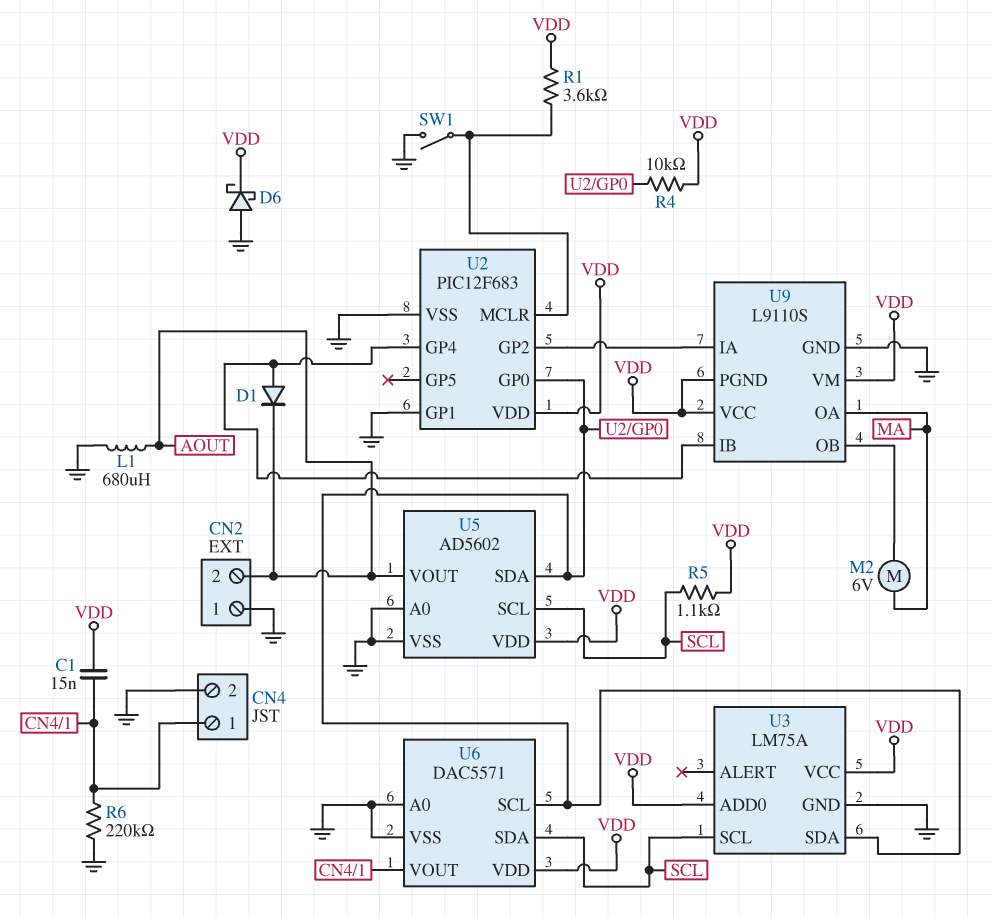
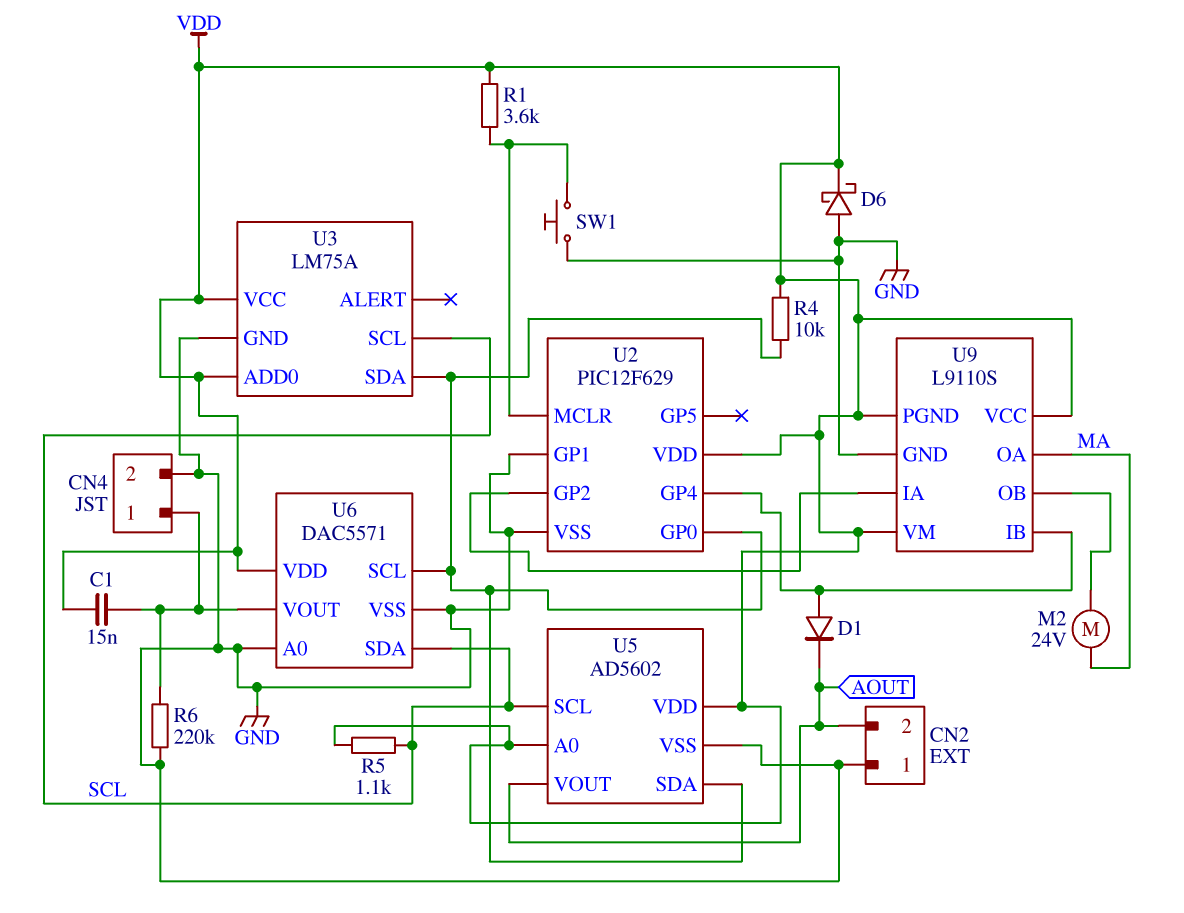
L1: 680uH (AOUT, GND) -> none
M2: motor 6V (MA, U9/OB) -> motor 24V (MA, U9/OB)
SW1: switch (GND, U2/MCLR) -> button (GND, U2/MCLR)
U2: PIC12F683 -> PIC12F629
U5 pin A0: GND -> VDD

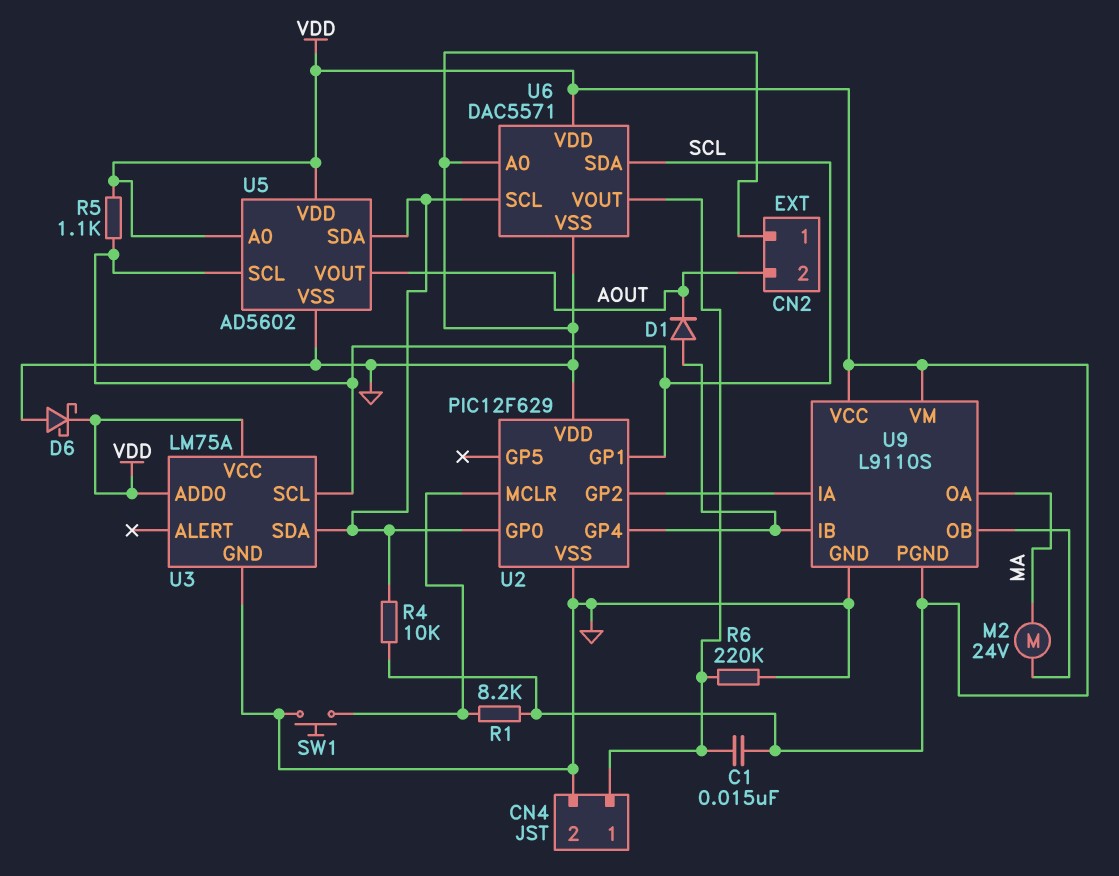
R1: 3.6k (U2/MCLR, VDD) -> 8.2k (U2/MCLR, VDD)
U2 pin GP1: GND -> SCL
U2 pin VDD: VDD -> GND

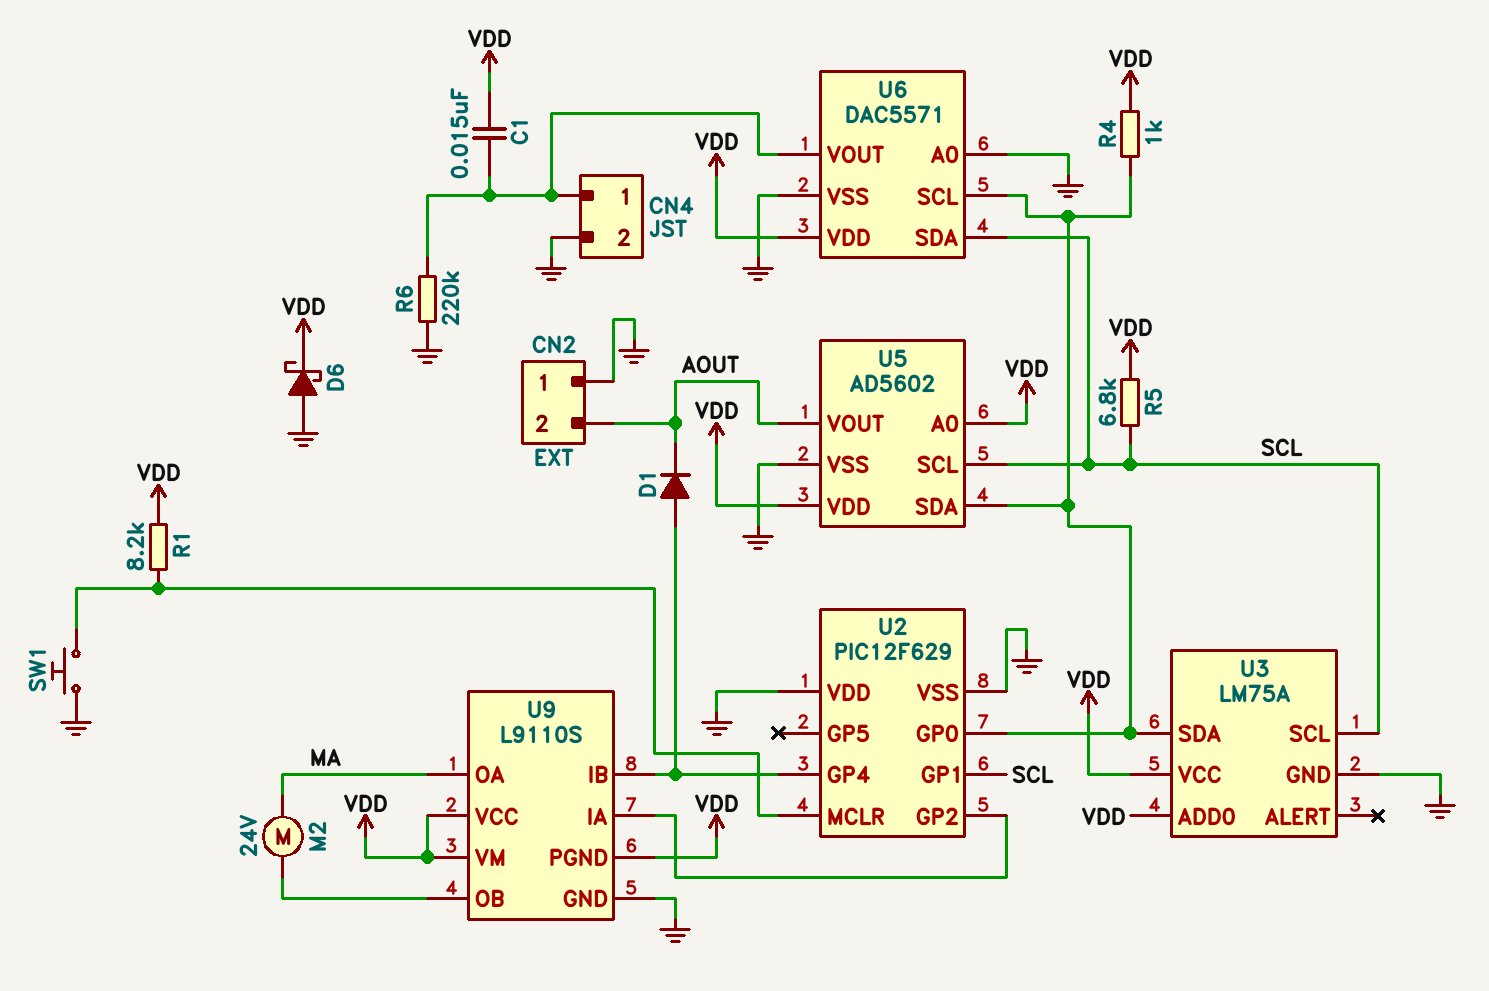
R4: 10k (U2/GP0, VDD) -> 1k (U2/GP0, VDD)
R5: 1.1k (SCL, VDD) -> 6.8k (SCL, VDD)

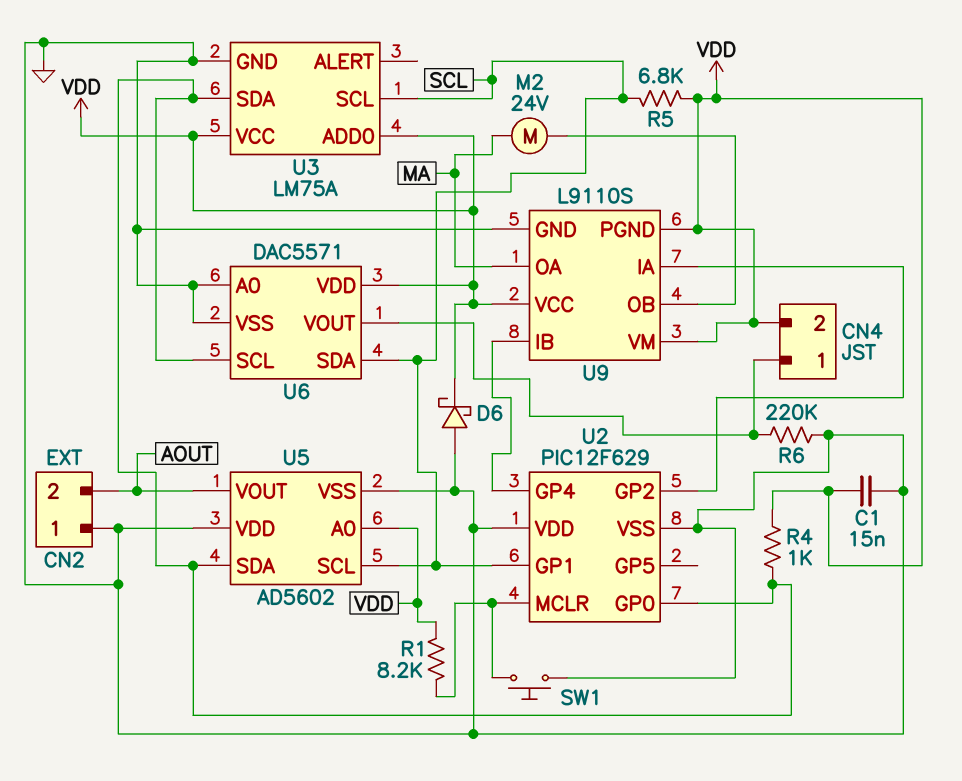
C1: 15nF (CN4/1, VDD) -> 15nF (GND, VDD)
CN4 pin 2: GND -> VDD
D1: diode (A U2/GP4, K AOUT) -> none
U5 pin VDD: VDD -> GND

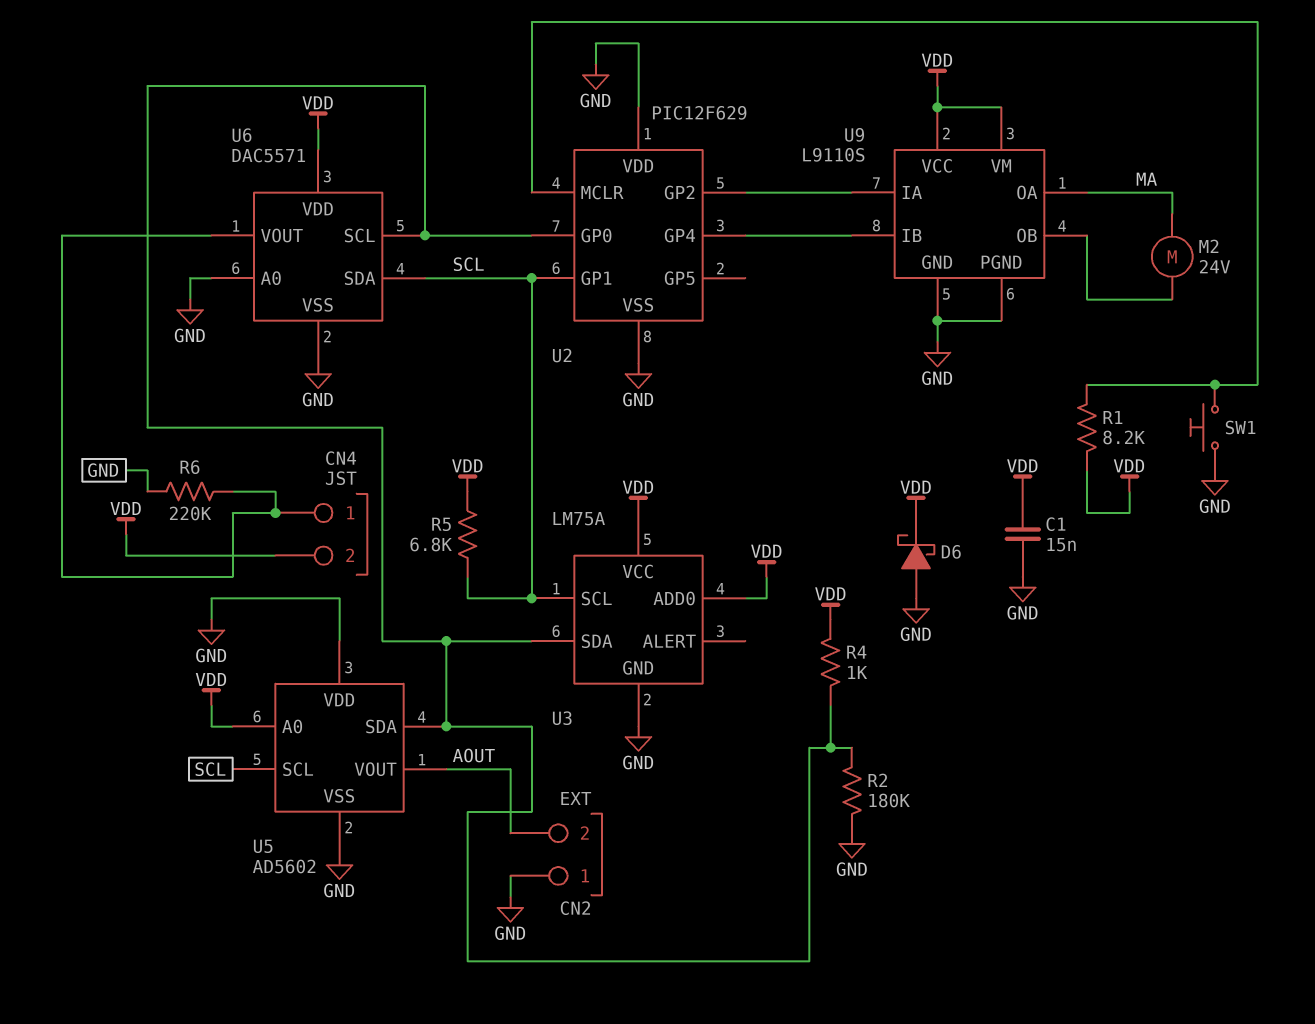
R2: none -> 180k (GND, U2/GP0)
U9 pin PGND: VDD -> GND

